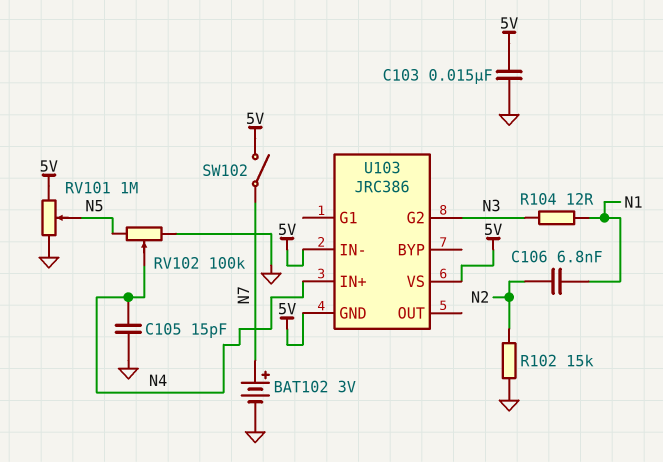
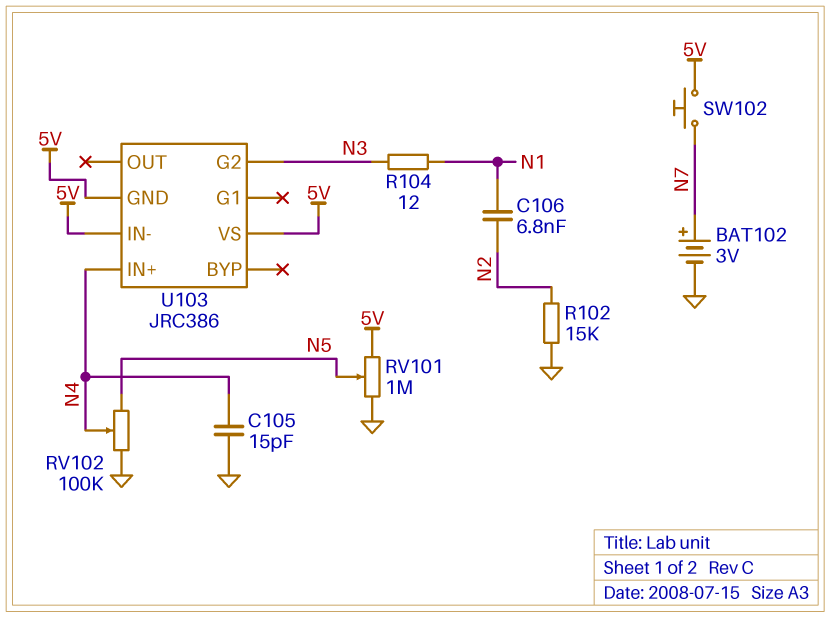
C103: 15nF (5V, GND) -> none
SW102: switch (5V, N7) -> button (5V, N7)

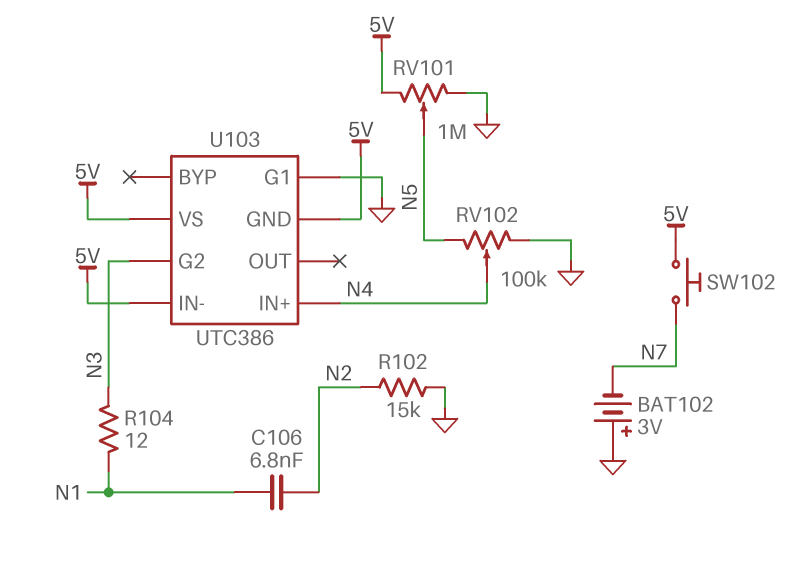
BAT102: 3V (plus N7, minus GND) -> 3V (plus GND, minus N7)
C105: 15pF (GND, N4) -> none
U103: JRC386 -> UTC386
U103 pin G1: none -> GND

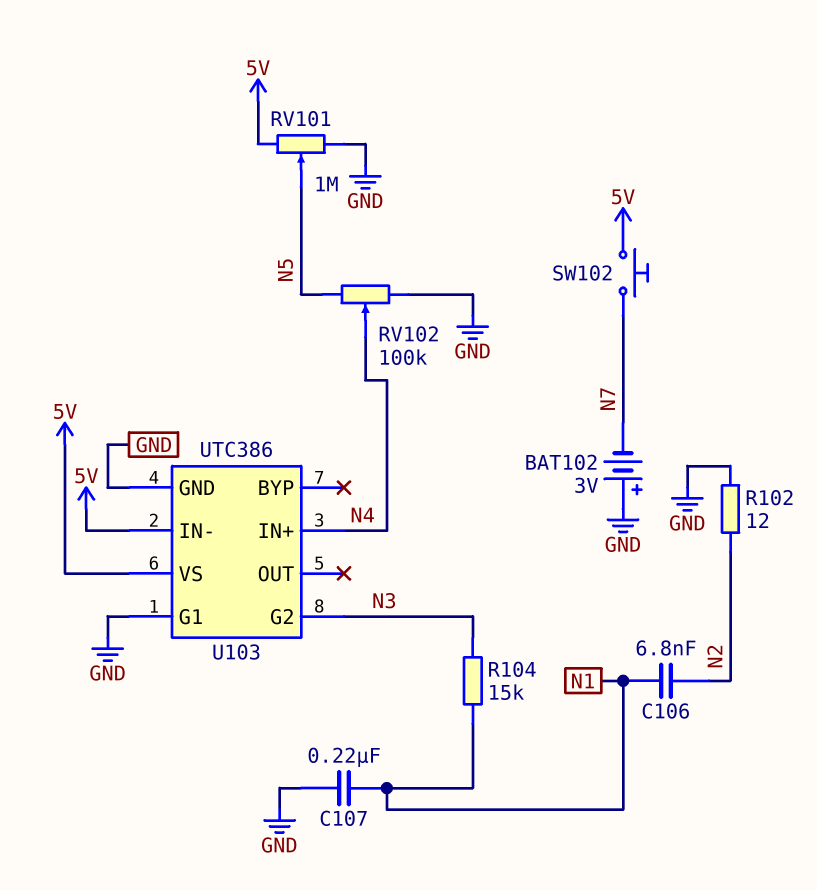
C107: none -> 220nF (GND, N1)
R102: 15k (GND, N2) -> 12 (GND, N2)
R104: 12 (N1, N3) -> 15k (N1, N3)
U103 pin GND: 5V -> GND

